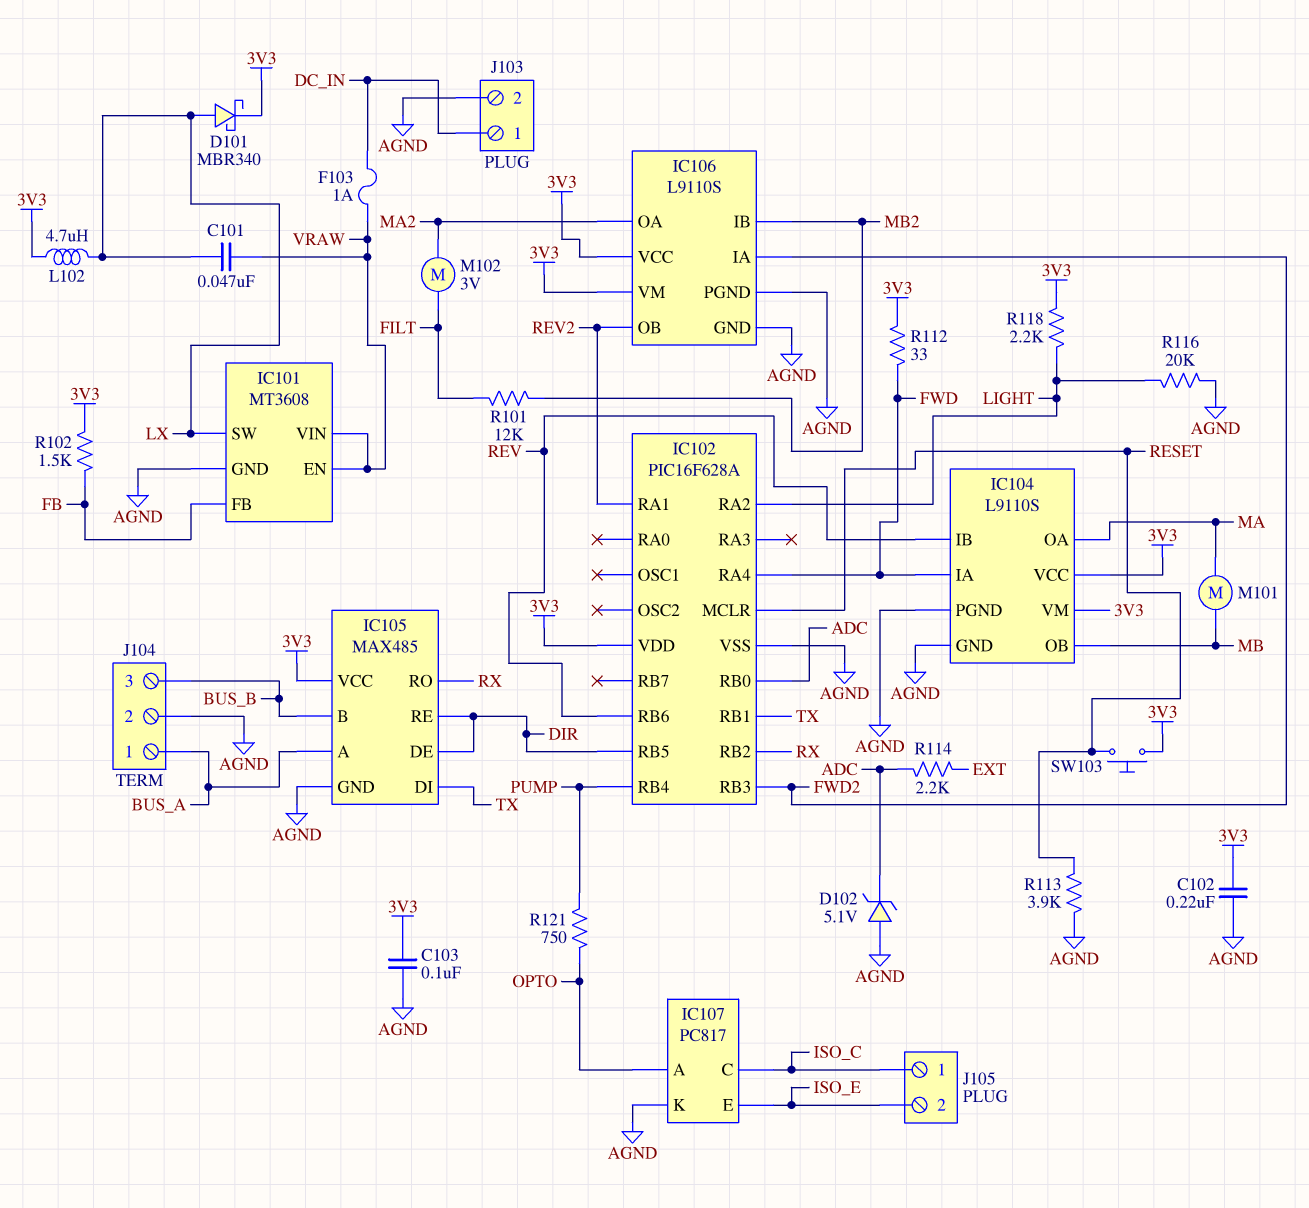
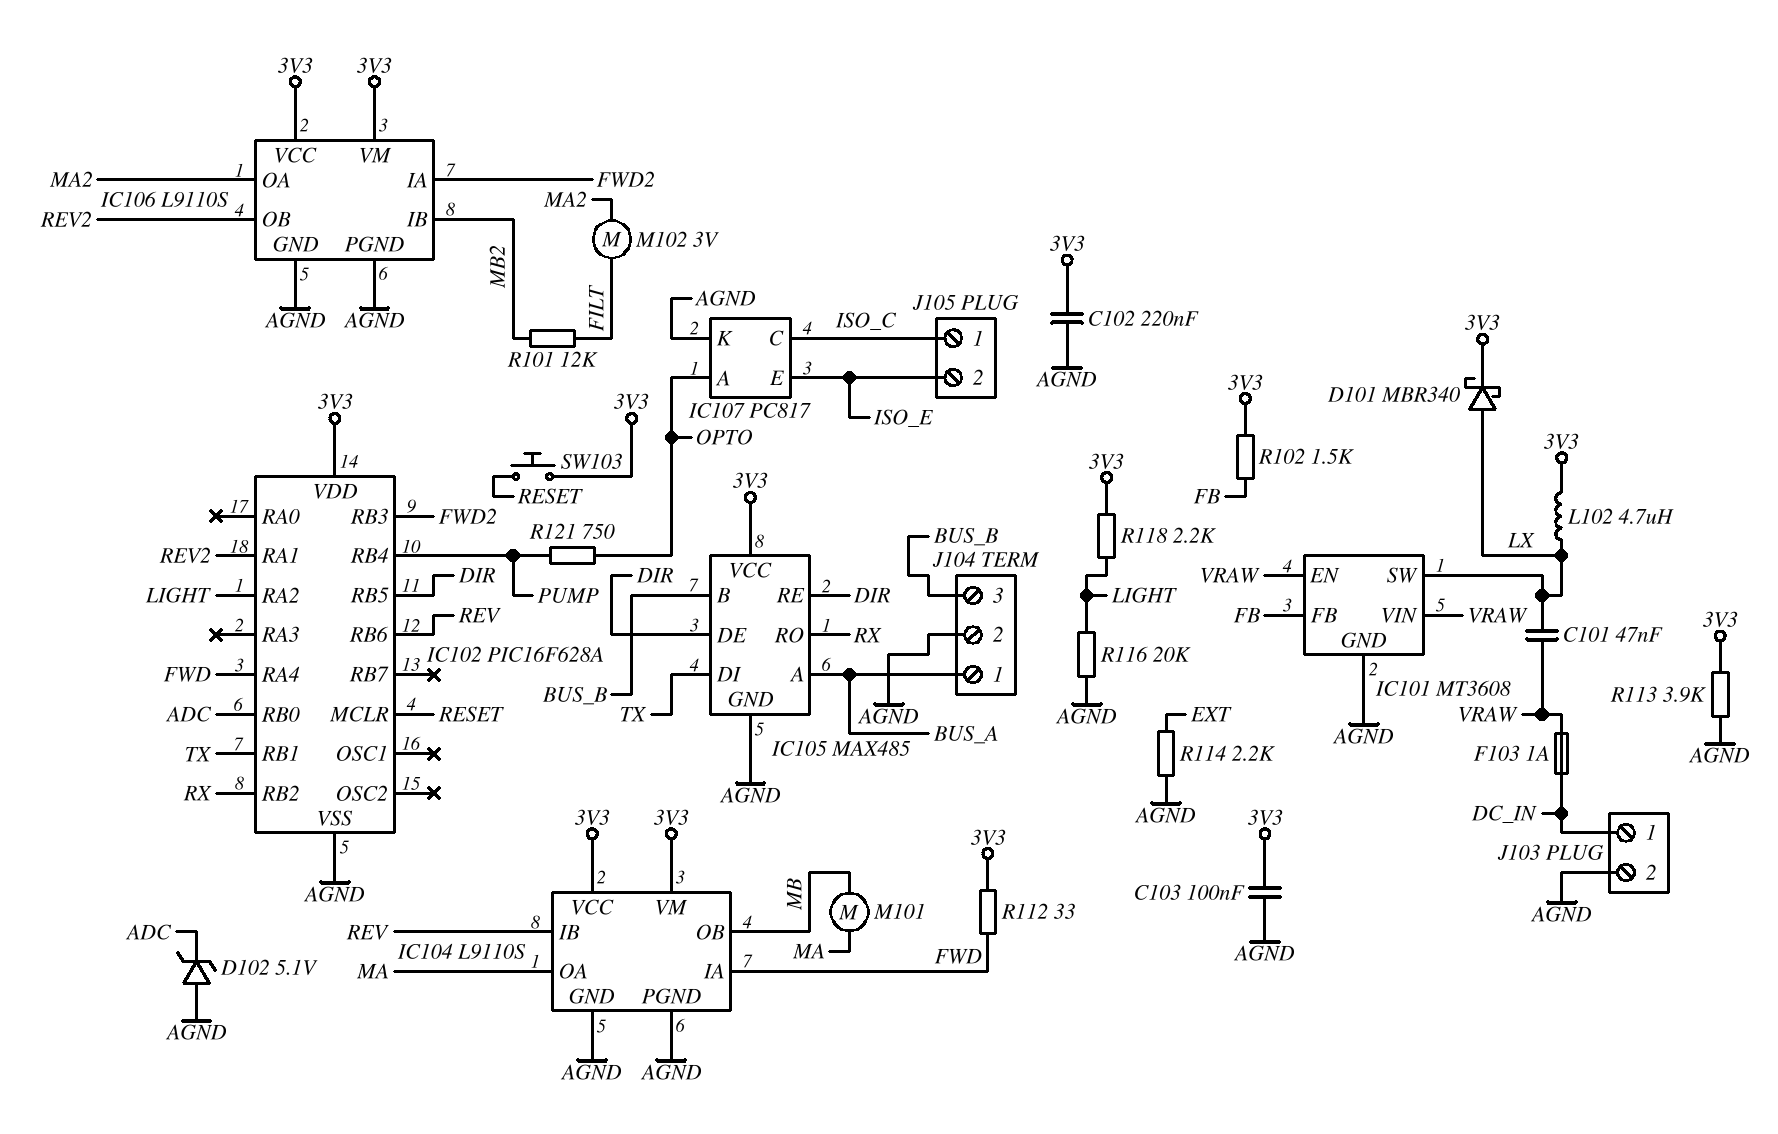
R113: 3.9k (AGND, RESET) -> 3.9k (3V3, AGND)
R114: 2.2k (ADC, EXT) -> 2.2k (AGND, EXT)

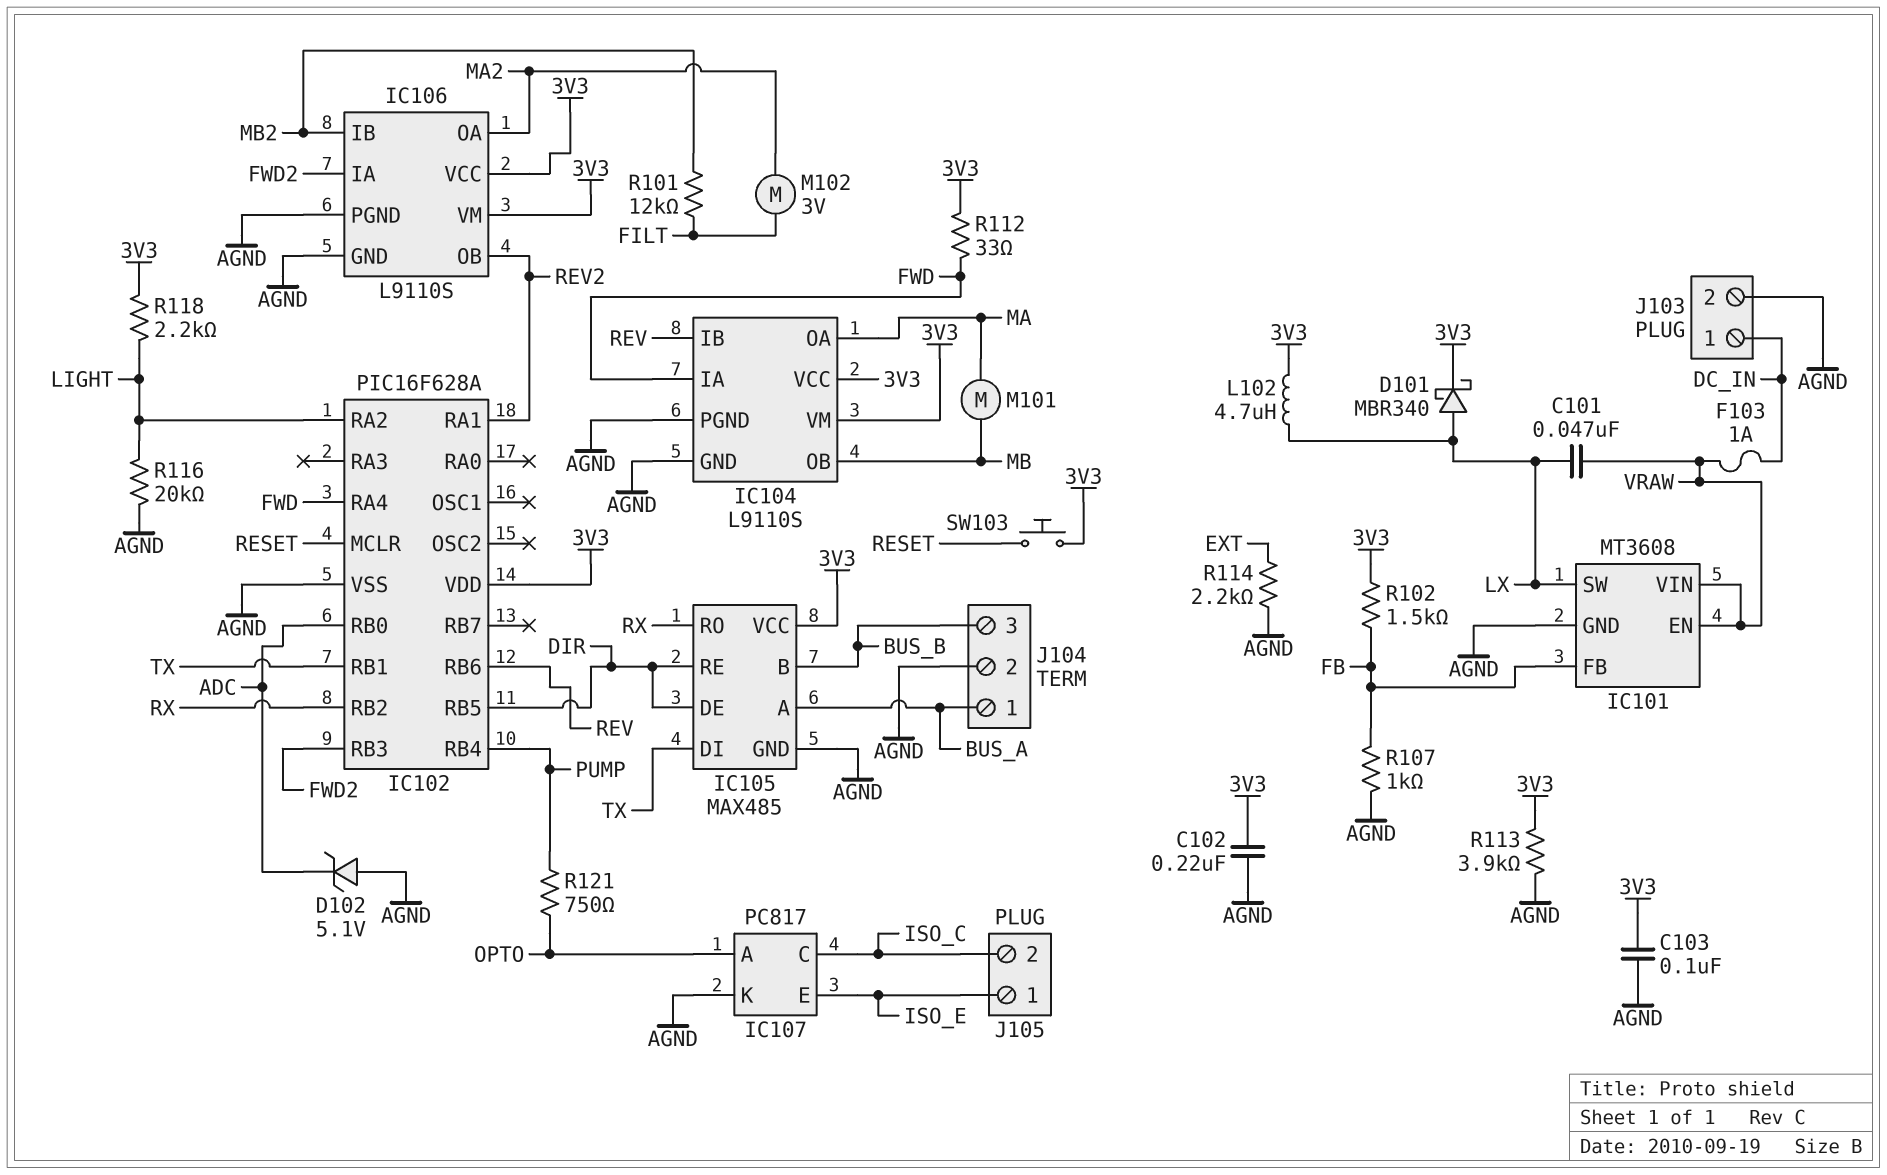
J105 pin 1: ISO_C -> ISO_E
J105 pin 2: ISO_E -> ISO_C
R107: none -> 1k (AGND, FB)

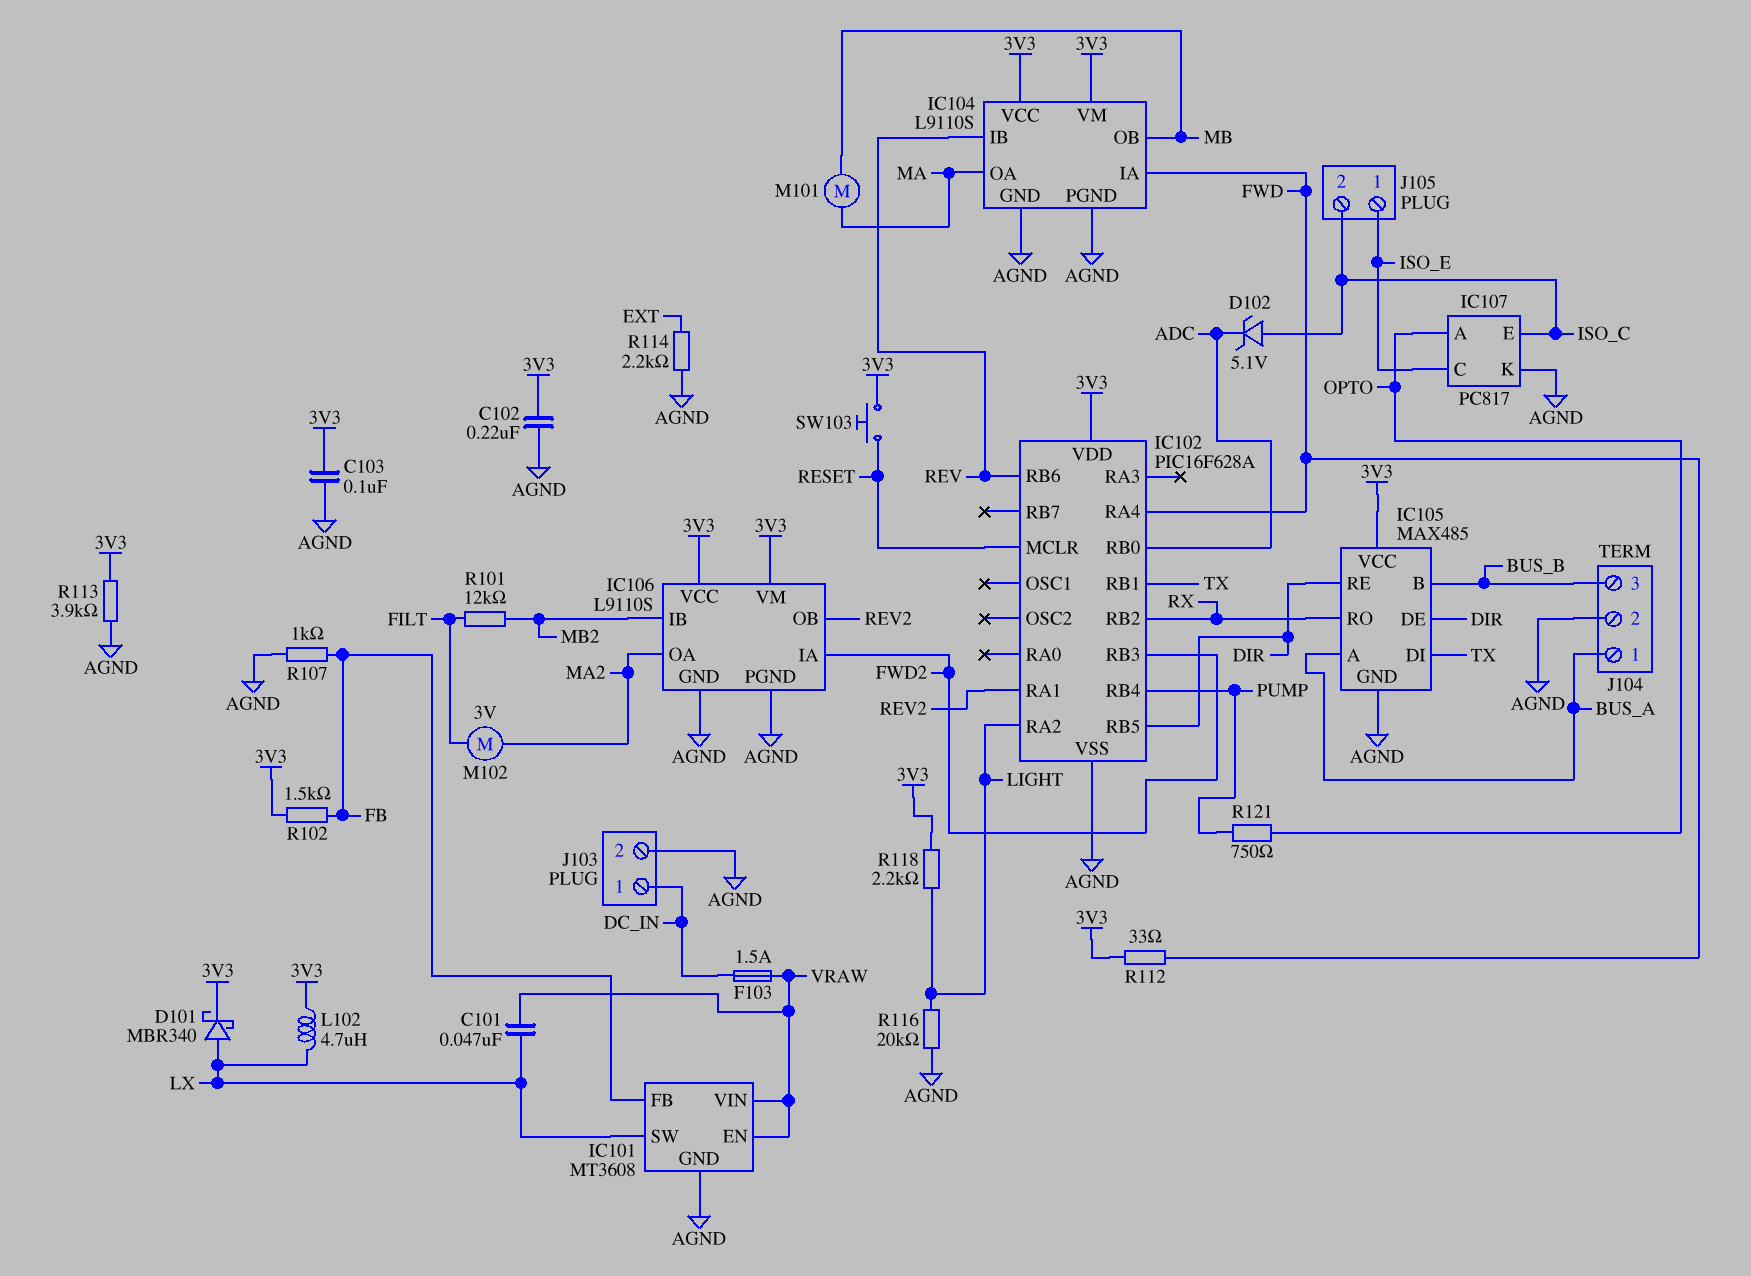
D102: zener 5.1V (A AGND, K ADC) -> zener 5.1V (A ISO_C, K ADC)
F103: 1A (DC_IN, VRAW) -> 1.5A (DC_IN, VRAW)
IC107 pin C: ISO_C -> ISO_E
IC107 pin E: ISO_E -> ISO_C

